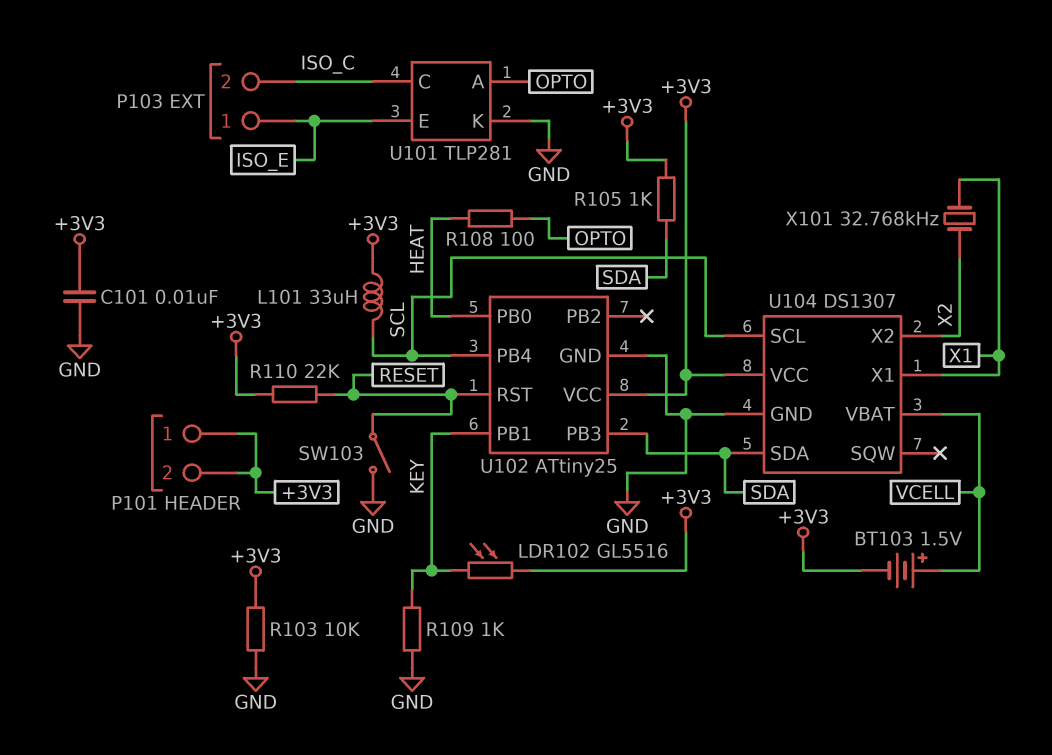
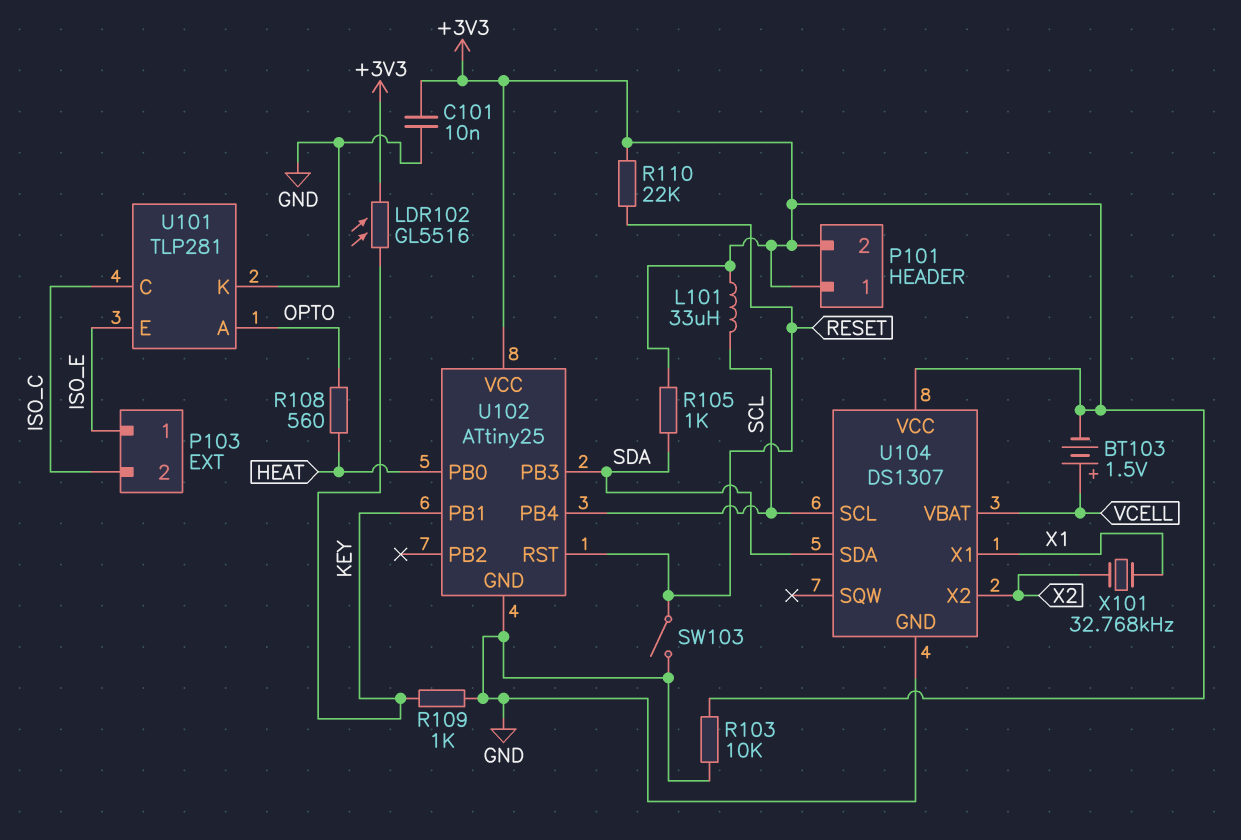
R108: 100 (HEAT, OPTO) -> 560 (HEAT, OPTO)

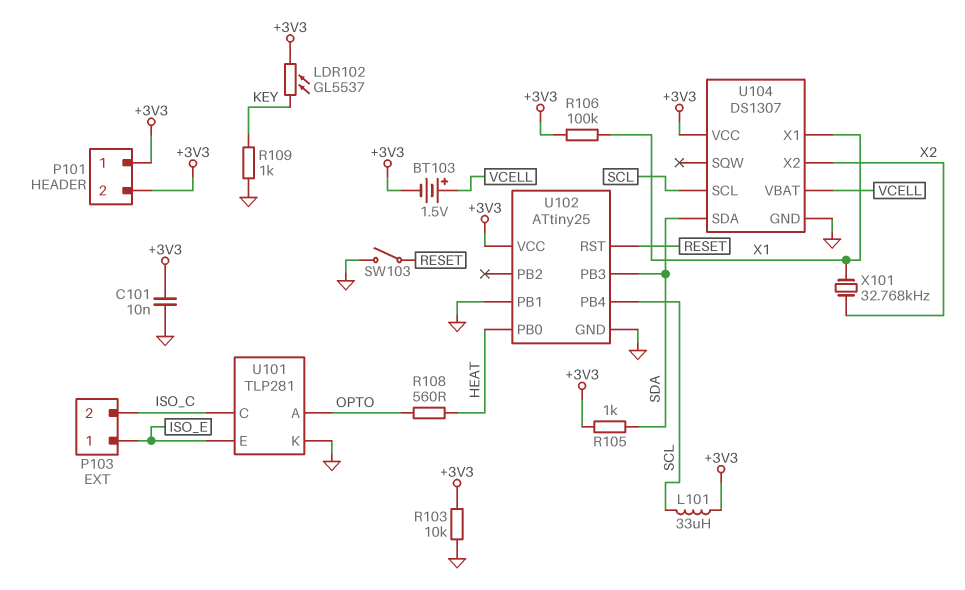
LDR102: GL5516 (+3V3, KEY) -> GL5537 (+3V3, KEY)
R106: none -> 100k (+3V3, X1)
R110: 22k (+3V3, RESET) -> none
U102 pin PB1: KEY -> GND

